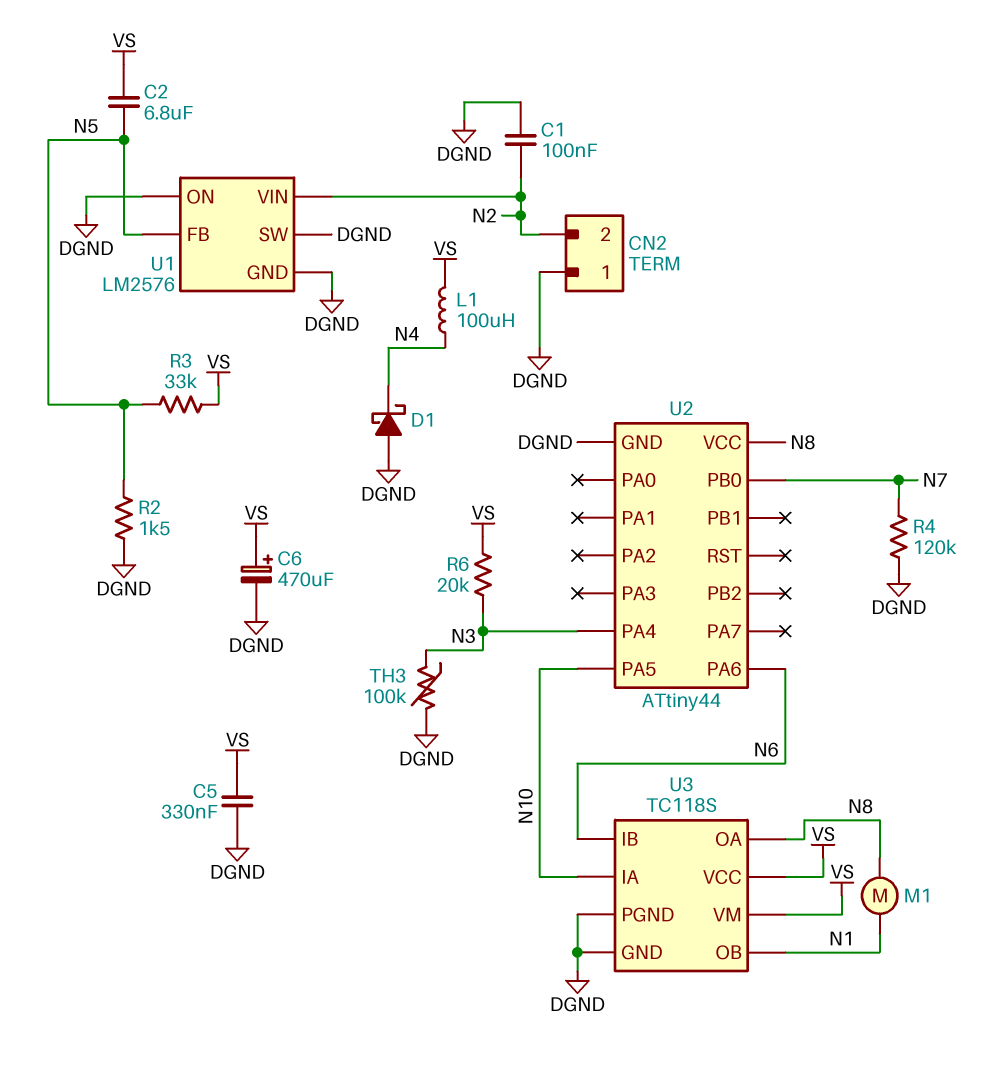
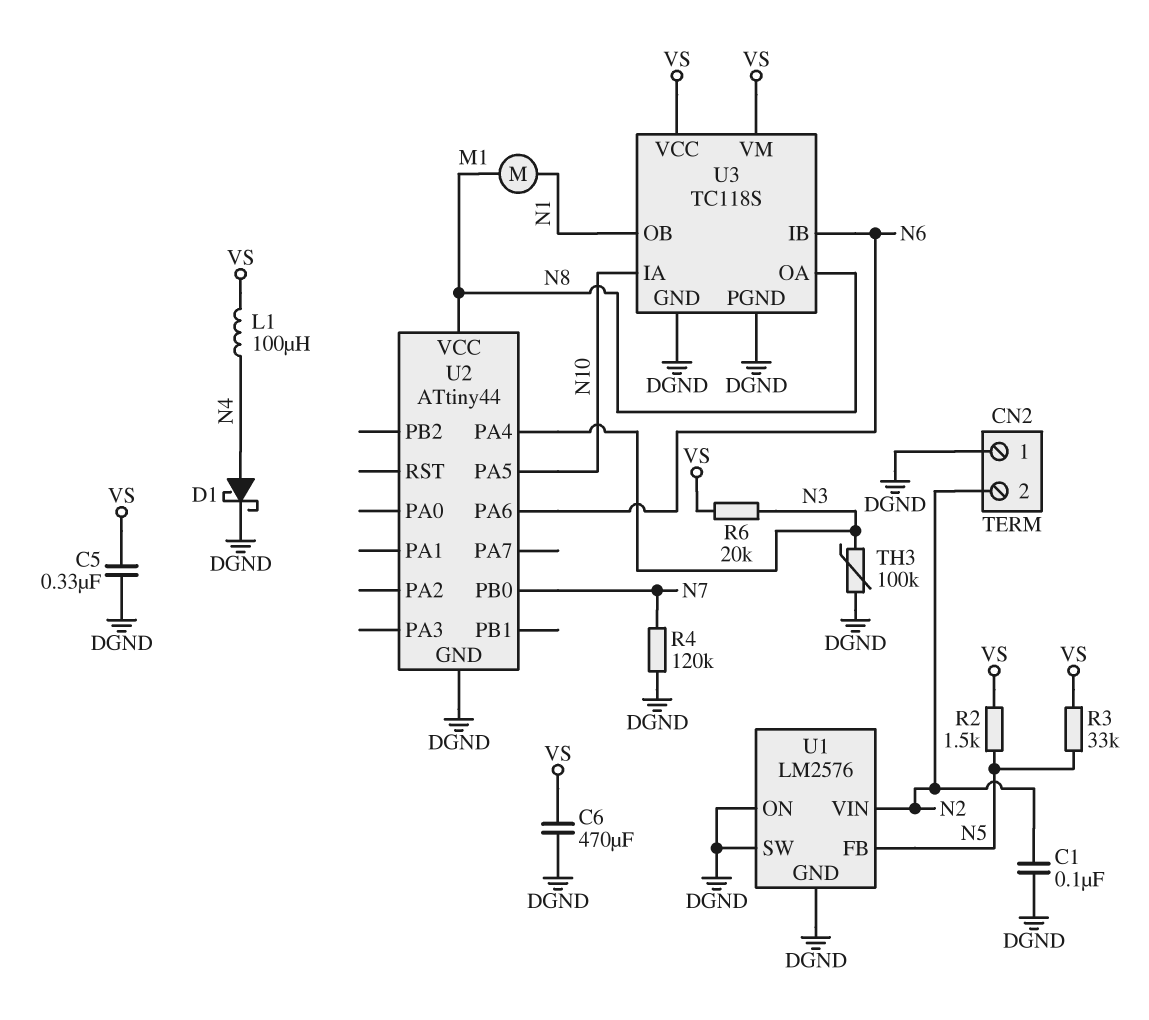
C2: 6.8uF (N5, VS) -> none
C6: 470uF (plus VS, minus DGND) -> 470uF (DGND, VS)
D1: schottky (A DGND, K N4) -> schottky (A N4, K DGND)
R2: 1.5k (DGND, N5) -> 1.5k (N5, VS)

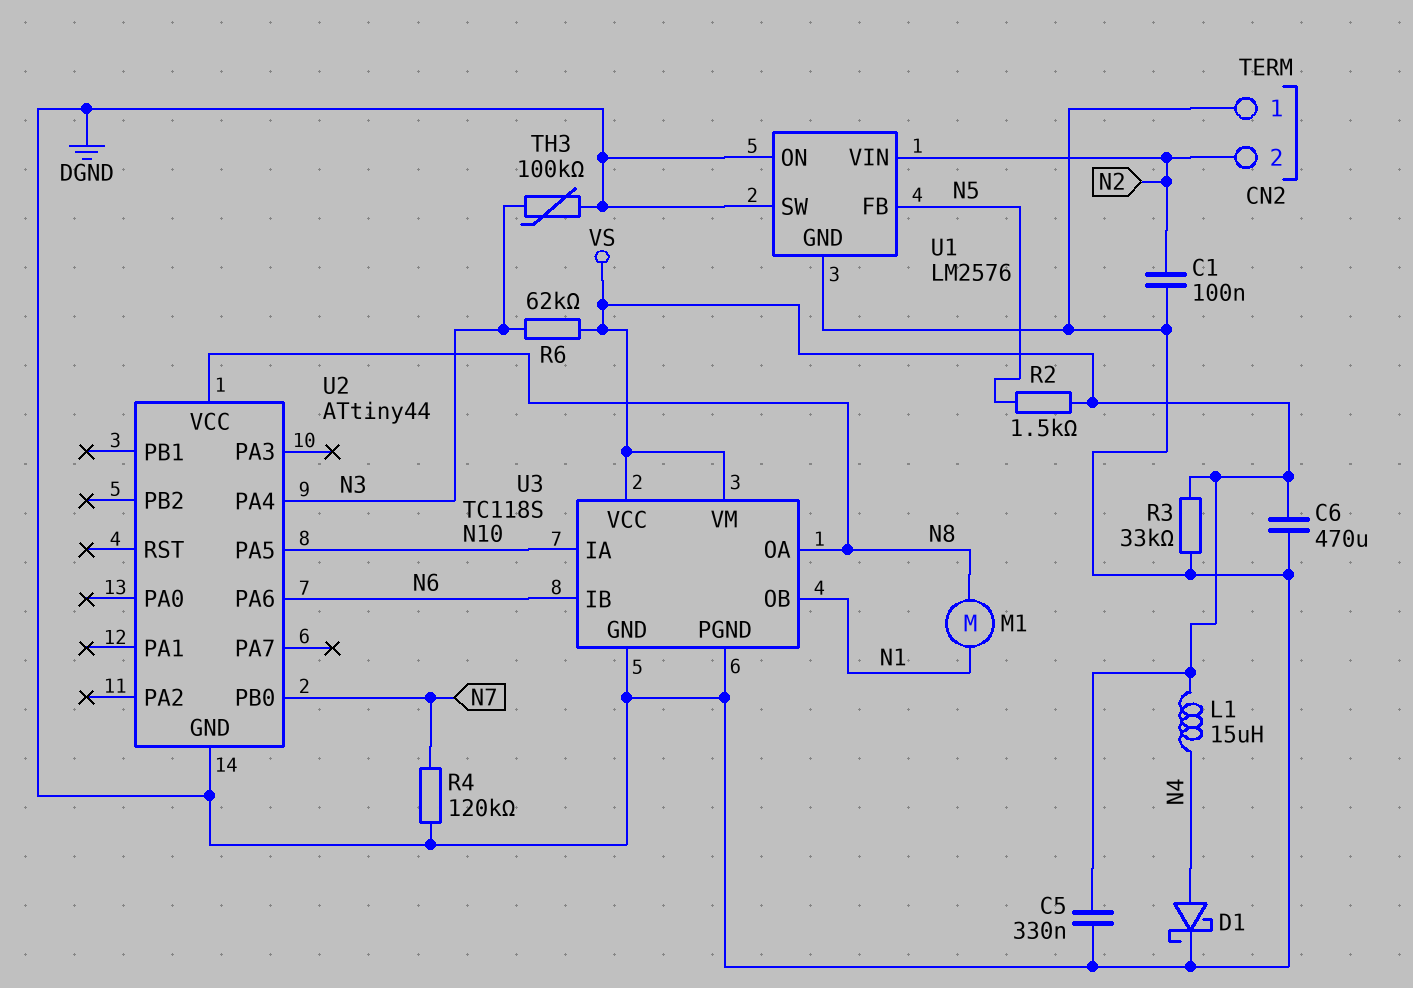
L1: 100uH (N4, VS) -> 15uH (N4, VS)
R3: 33k (N5, VS) -> 33k (DGND, VS)
R6: 20k (N3, VS) -> 62k (N3, VS)

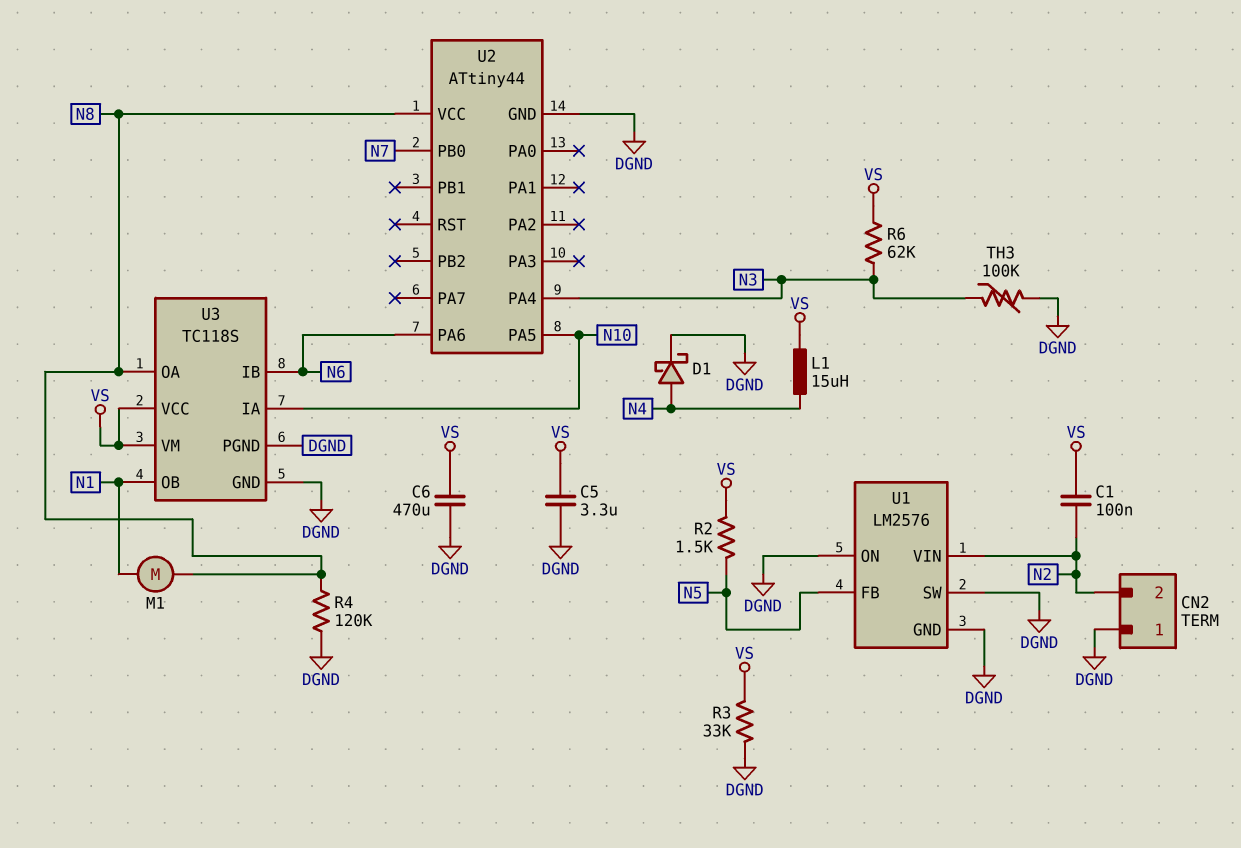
C1: 100nF (DGND, N2) -> 100nF (N2, VS)
C5: 330nF (DGND, VS) -> 3.3uF (DGND, VS)
R4: 120k (DGND, N7) -> 120k (DGND, N8)

